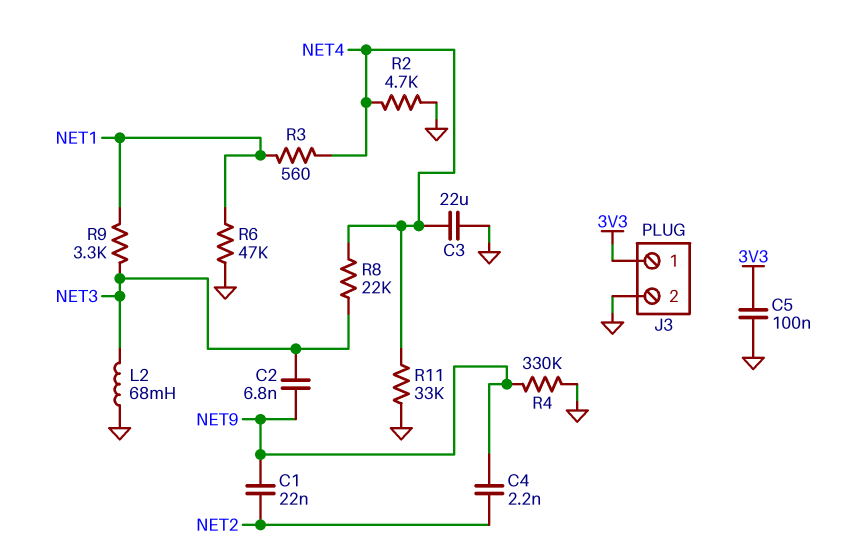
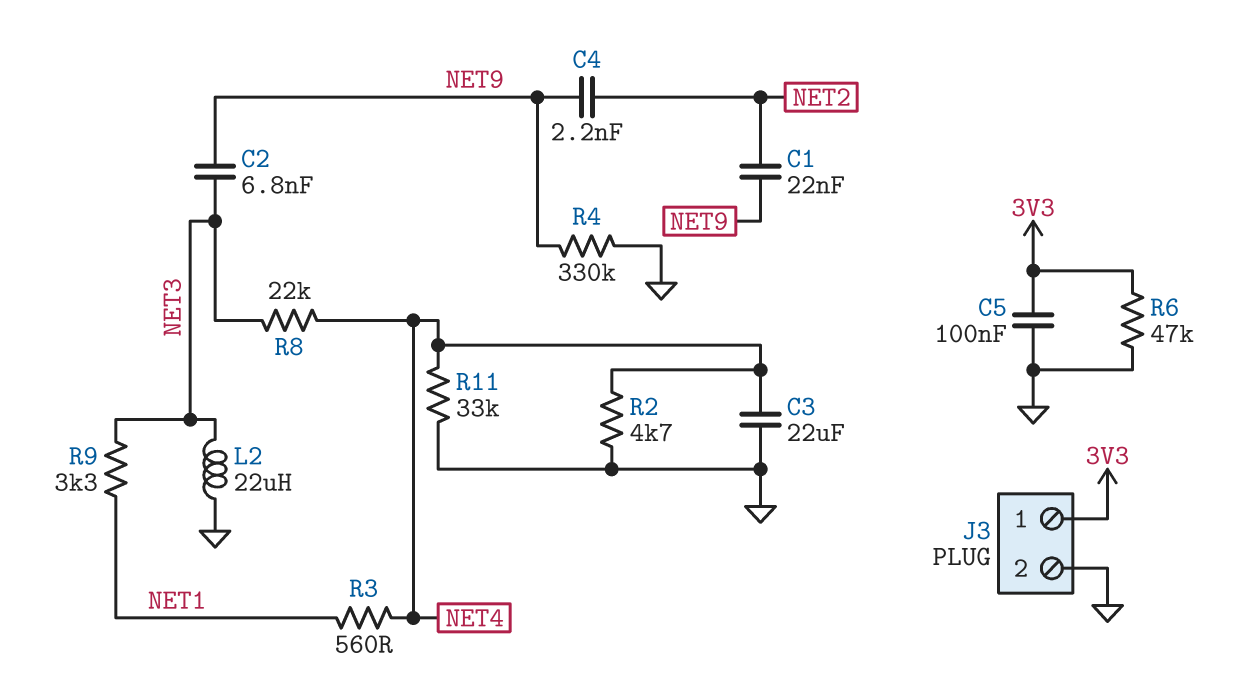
L2: 68mH (GND, NET3) -> 22uH (GND, NET3)
R6: 47k (GND, NET1) -> 47k (3V3, GND)

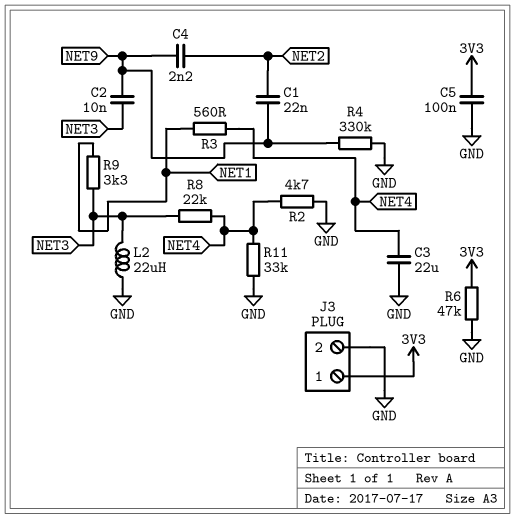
C2: 6.8nF (NET3, NET9) -> 10nF (NET3, NET9)

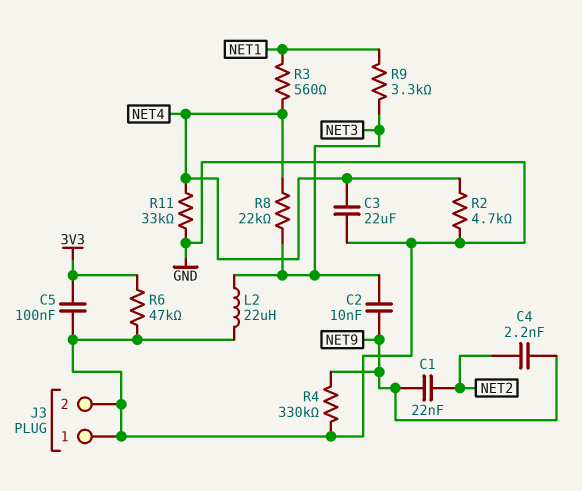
J3 pin 1: 3V3 -> GND

